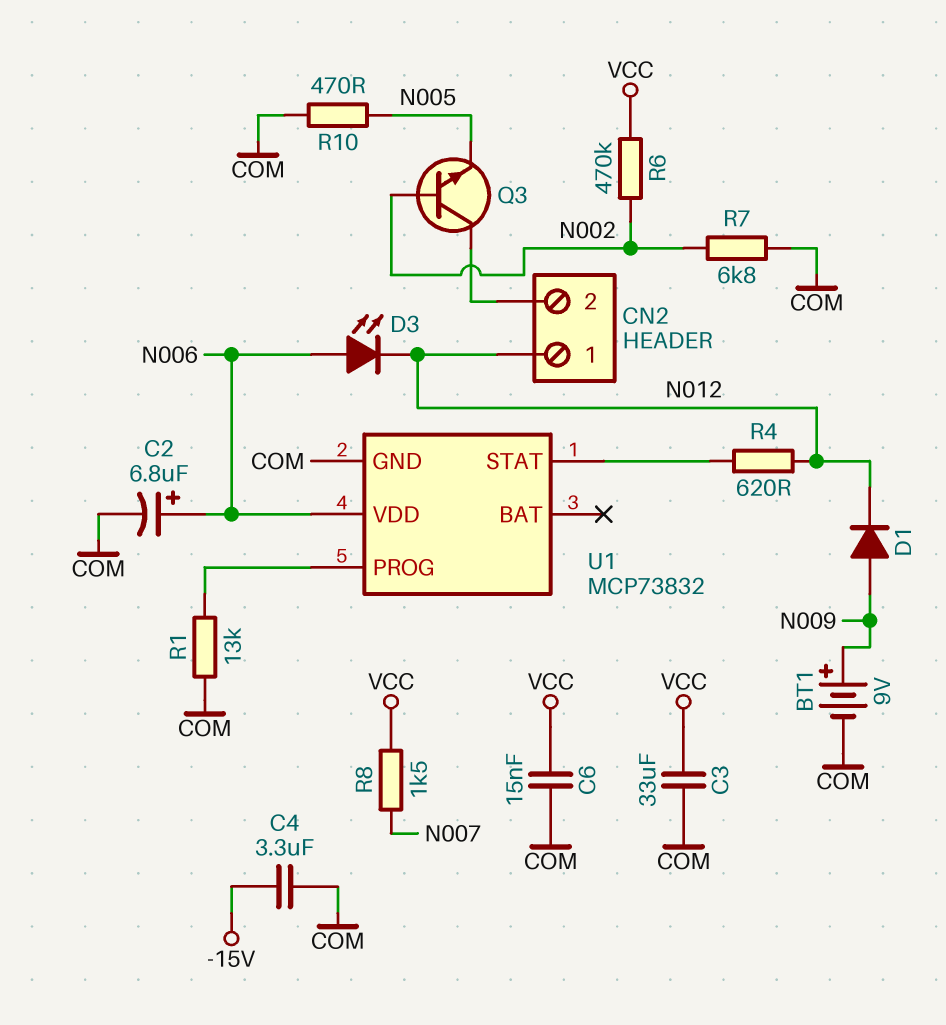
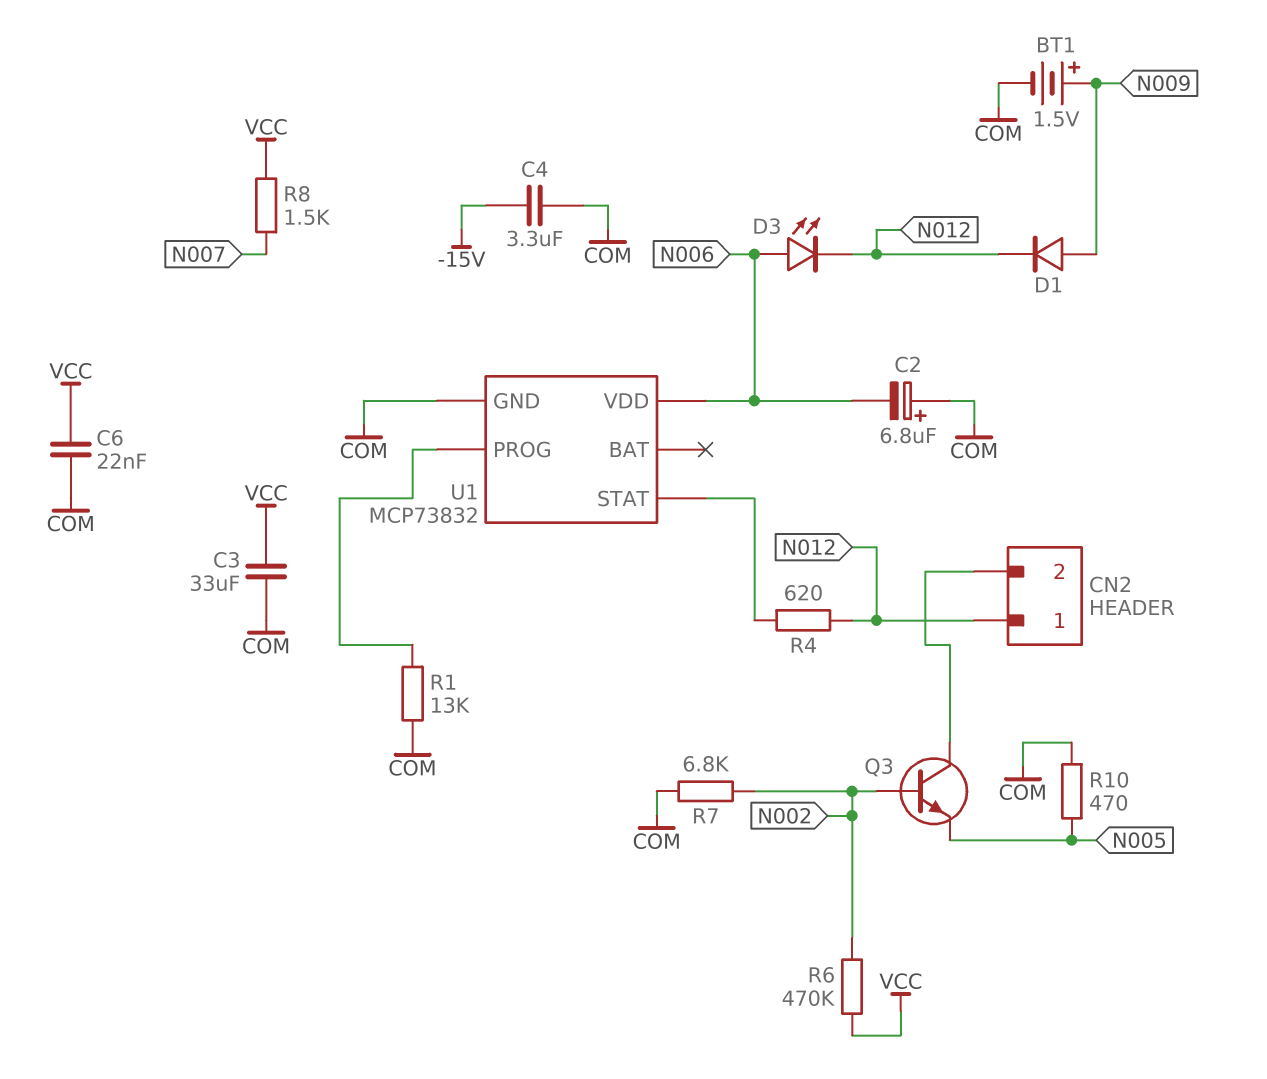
BT1: 9V (plus N009, minus COM) -> 1.5V (plus N009, minus COM)
C2: 6.8uF (plus N006, minus COM) -> 6.8uF (plus COM, minus N006)
C6: 15nF (COM, VCC) -> 22nF (COM, VCC)

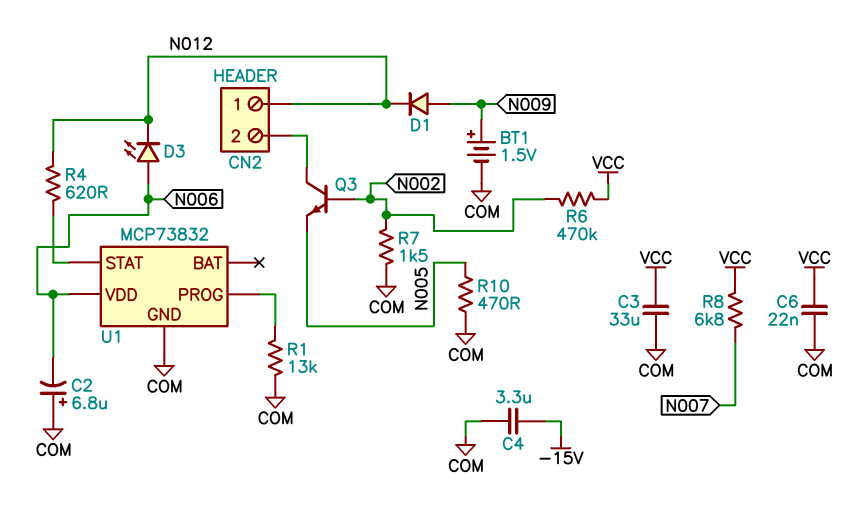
R7: 6.8k (COM, N002) -> 1.5k (COM, N002)
R8: 1.5k (N007, VCC) -> 6.8k (N007, VCC)

